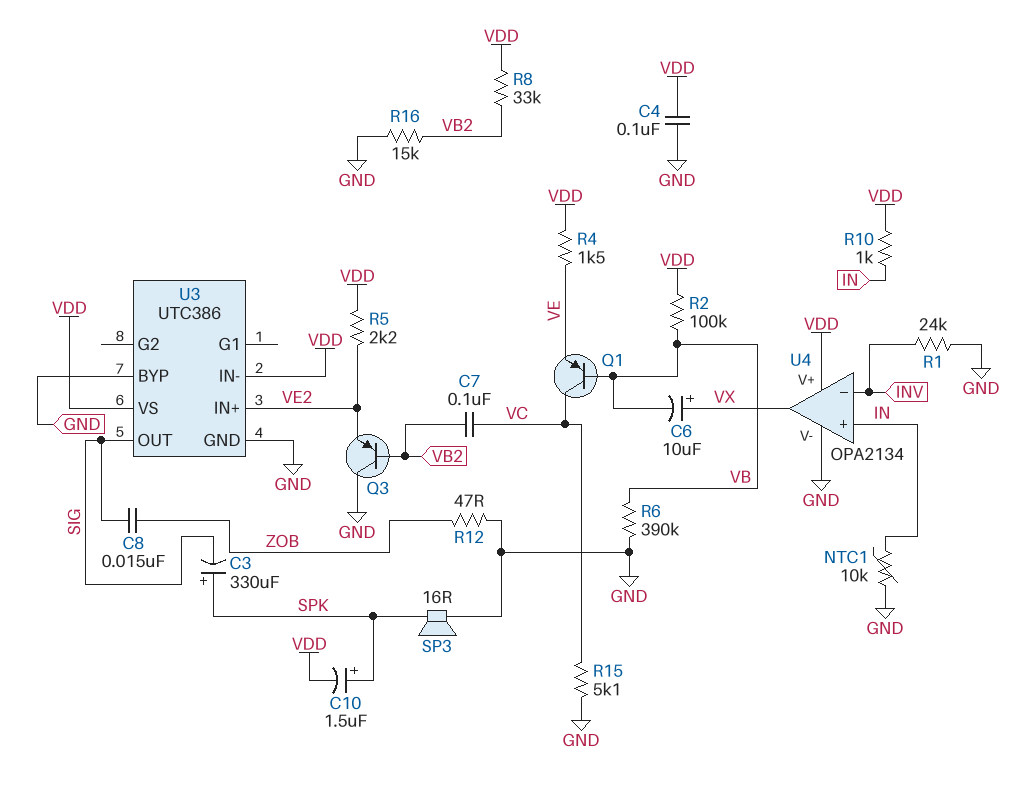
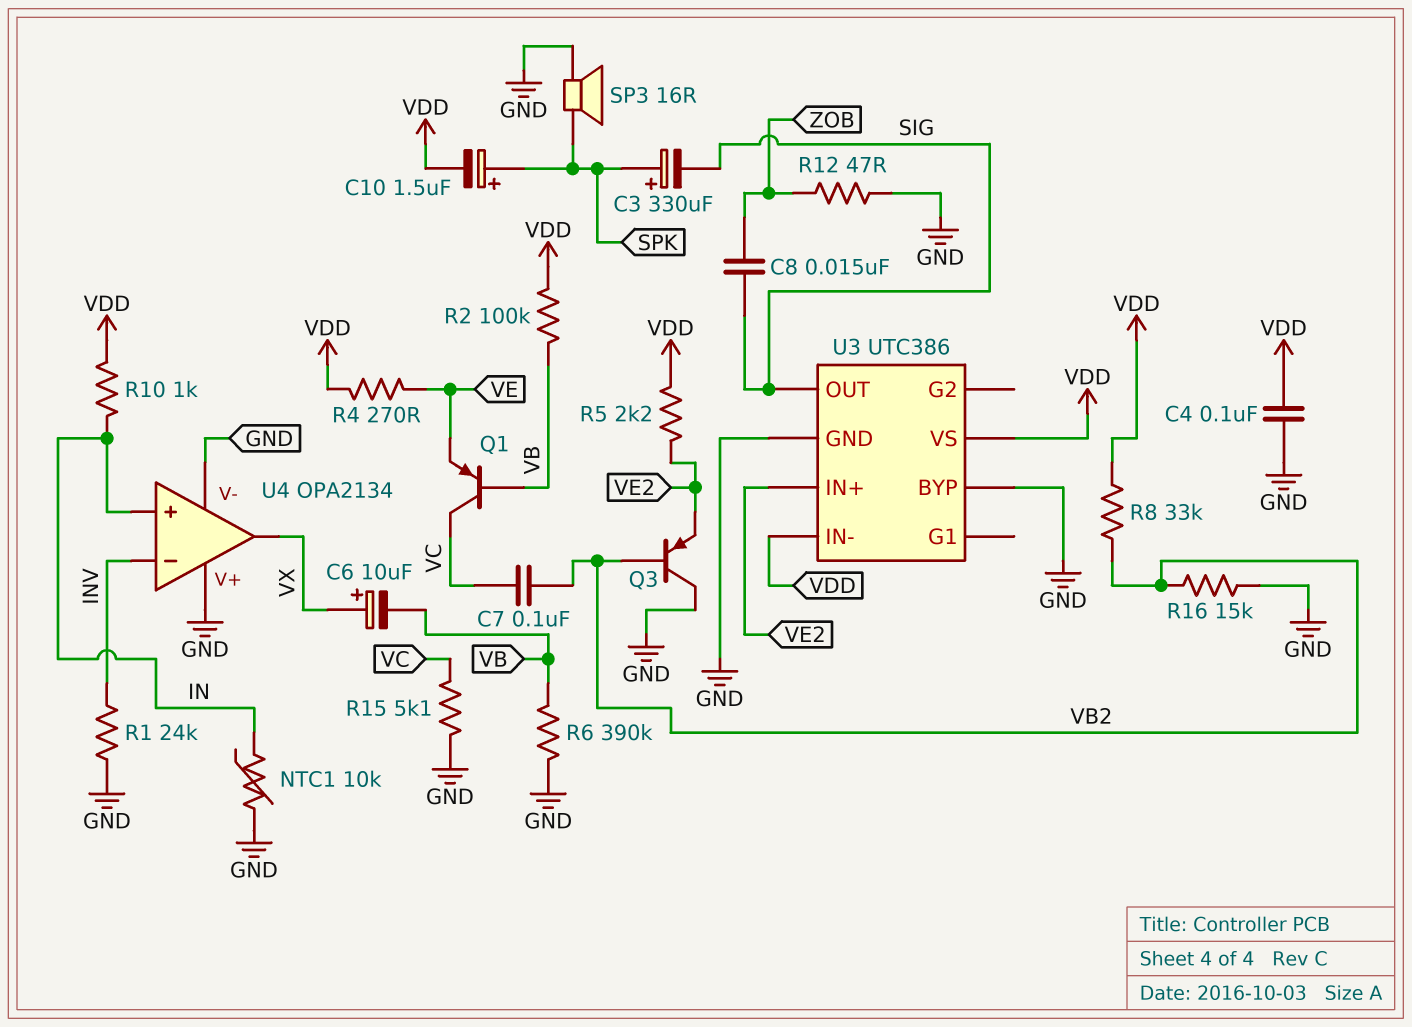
R4: 1.5k (VDD, VE) -> 270 (VDD, VE)
U4 pin V+: VDD -> GND

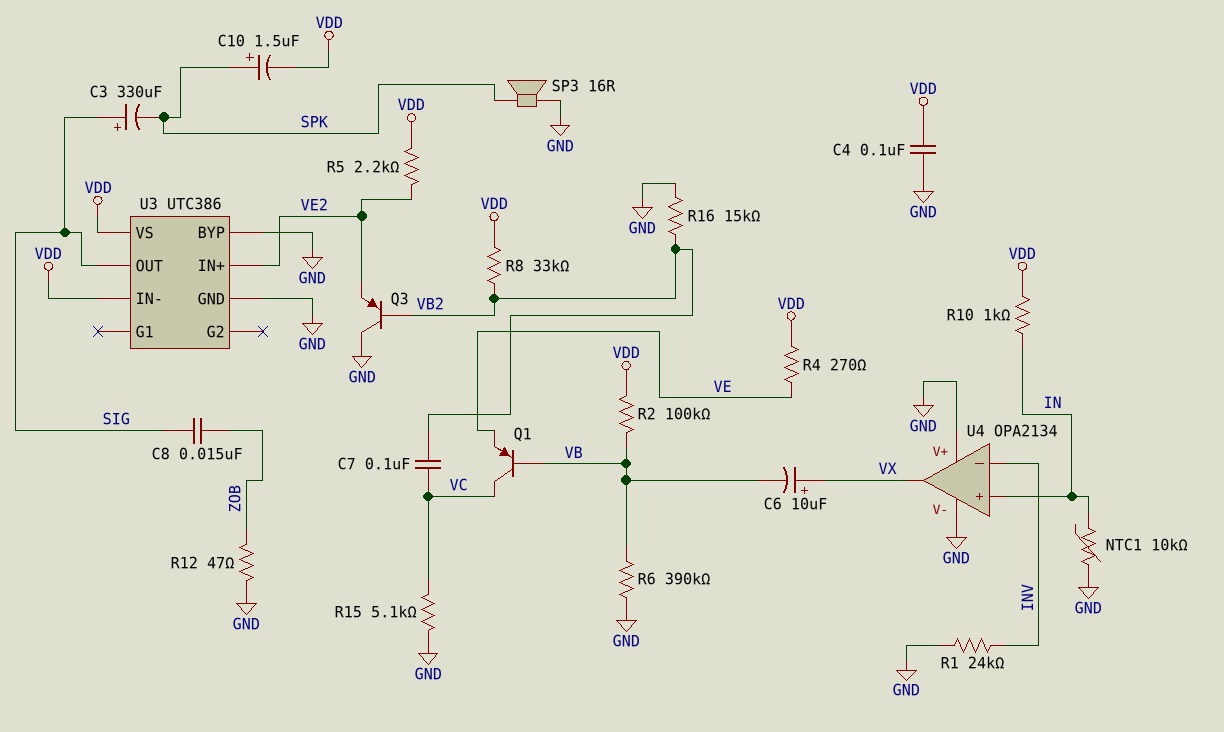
C3: 330uF (plus SPK, minus SIG) -> 330uF (plus SIG, minus SPK)

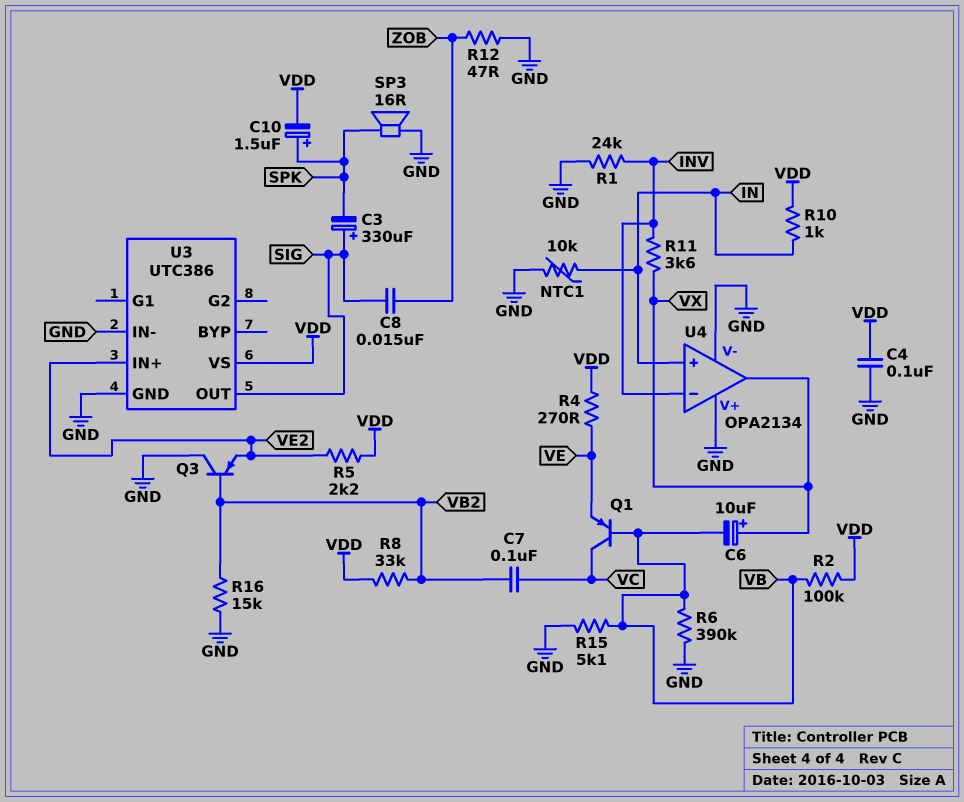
R11: none -> 3.6k (INV, VX)
R15: 5.1k (GND, VC) -> 5.1k (GND, VB)
U3 pin BYP: GND -> none
U3 pin IN-: VDD -> GND

